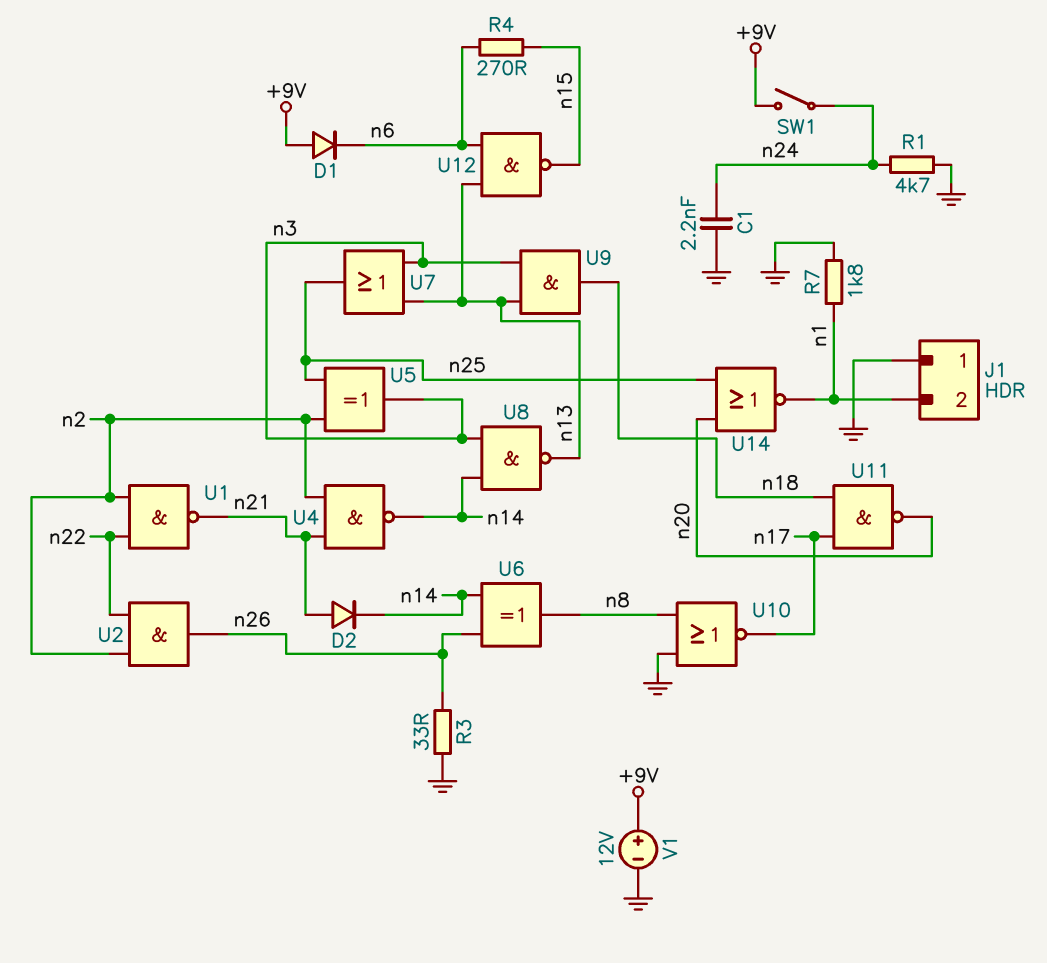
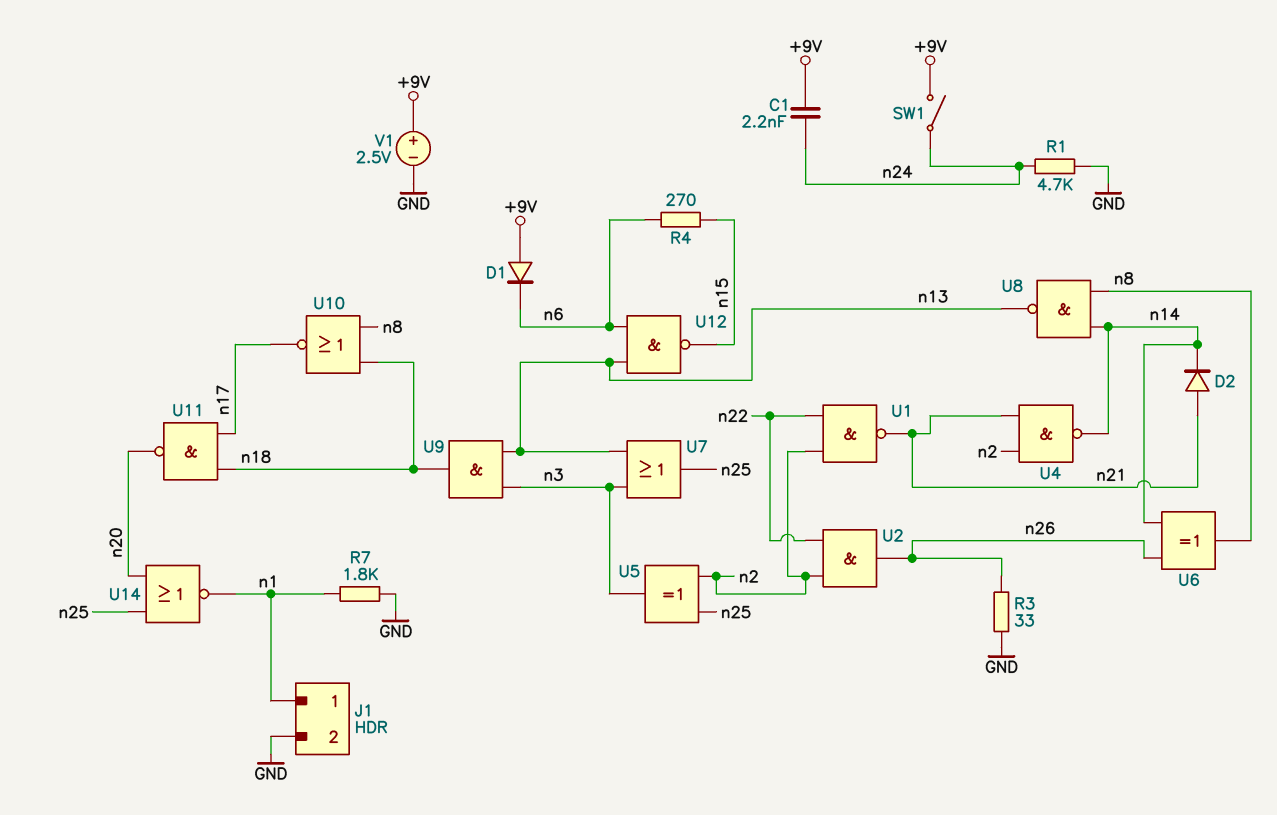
C1: 2.2nF (GND, n24) -> 2.2nF (+9V, n24)
J1 pin 1: GND -> n1
J1 pin 2: n1 -> GND
U8: NAND (in n3, in n14, out n13) -> NAND (in n8, in n14, out n13)
U10: NOR (in GND, in n8, out n17) -> NOR (in n8, in n18, out n17)
V1: 12V (plus +9V, minus GND) -> 2.5V (plus +9V, minus GND)

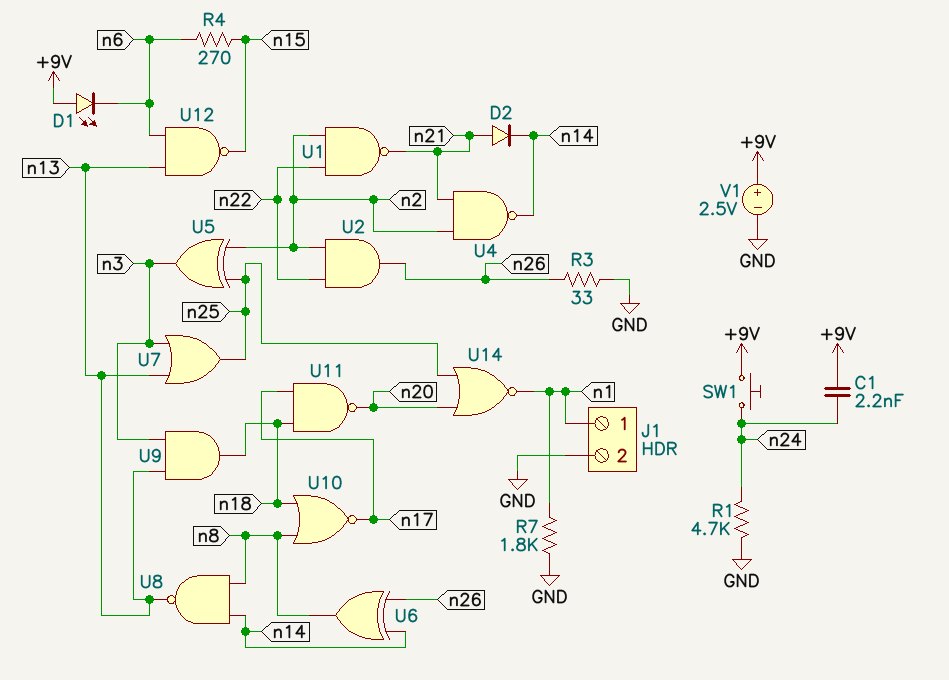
D1: diode (A +9V, K n6) -> LED (A +9V, K n6)
SW1: switch (+9V, n24) -> button (+9V, n24)

